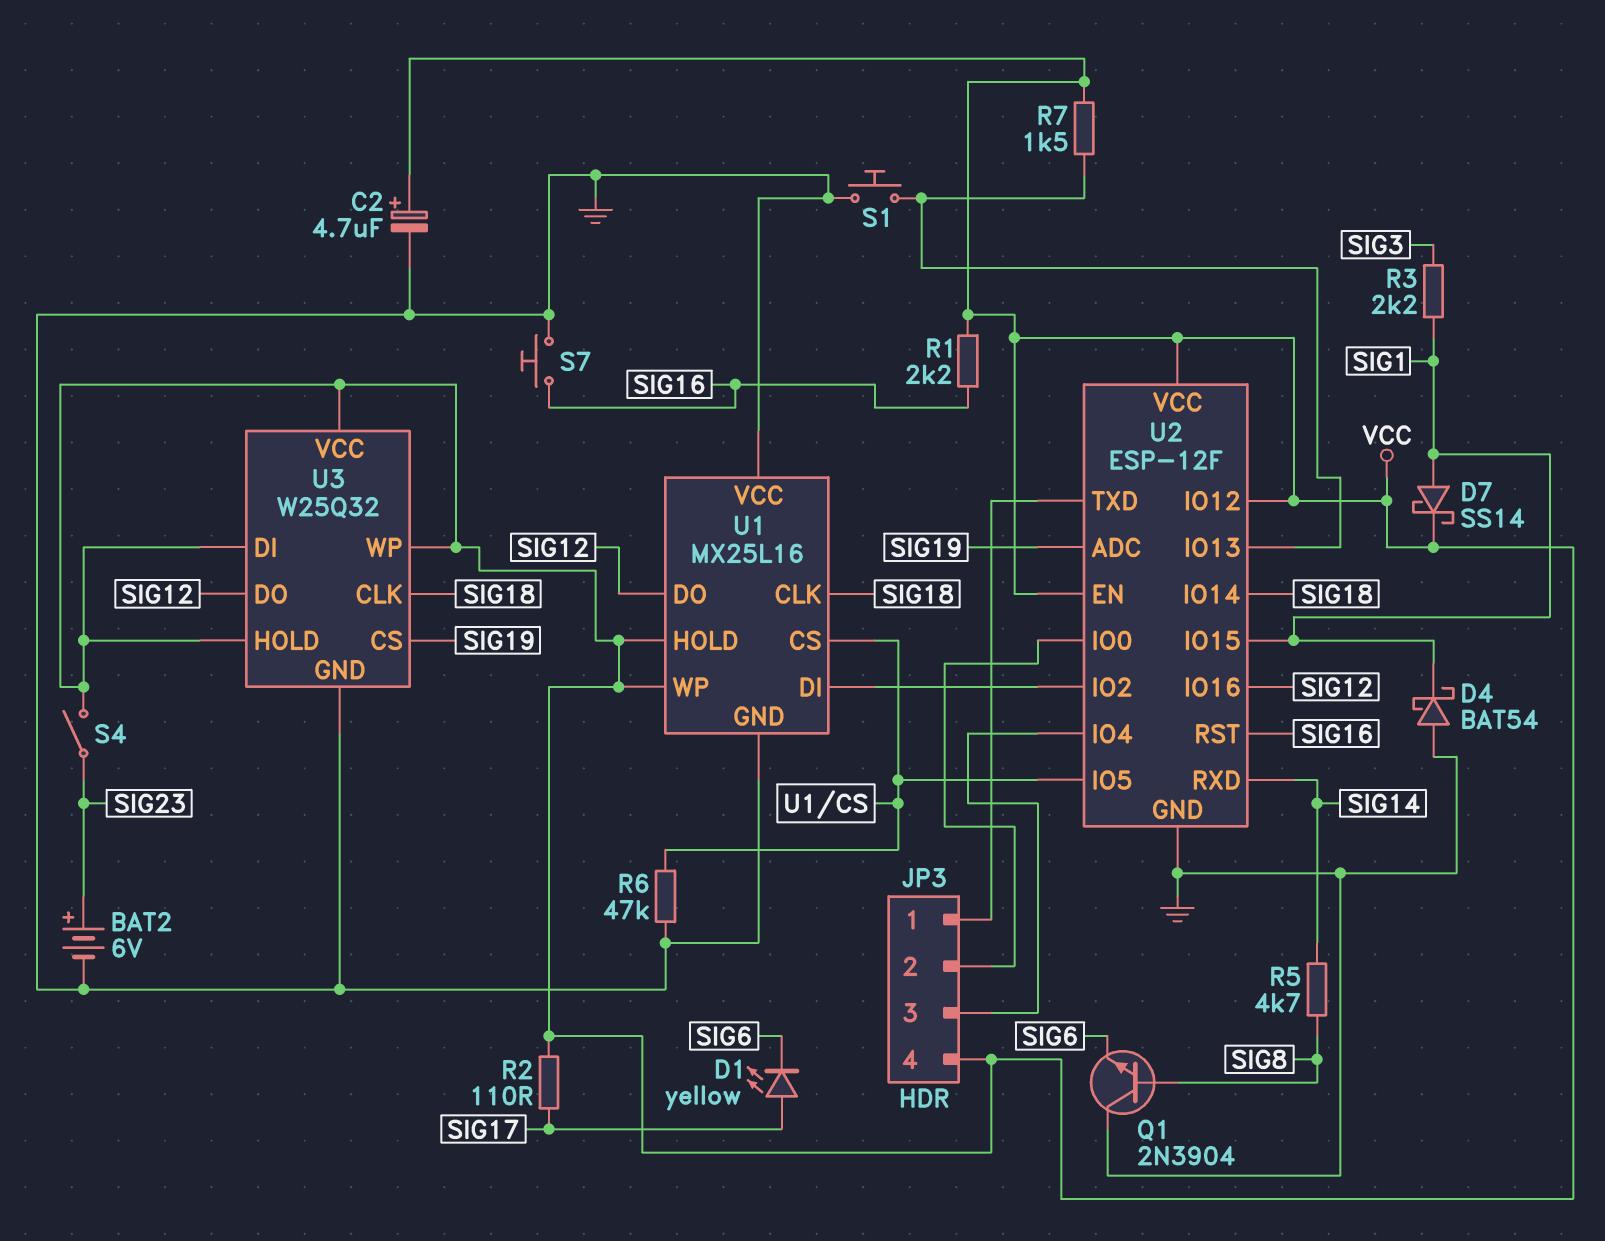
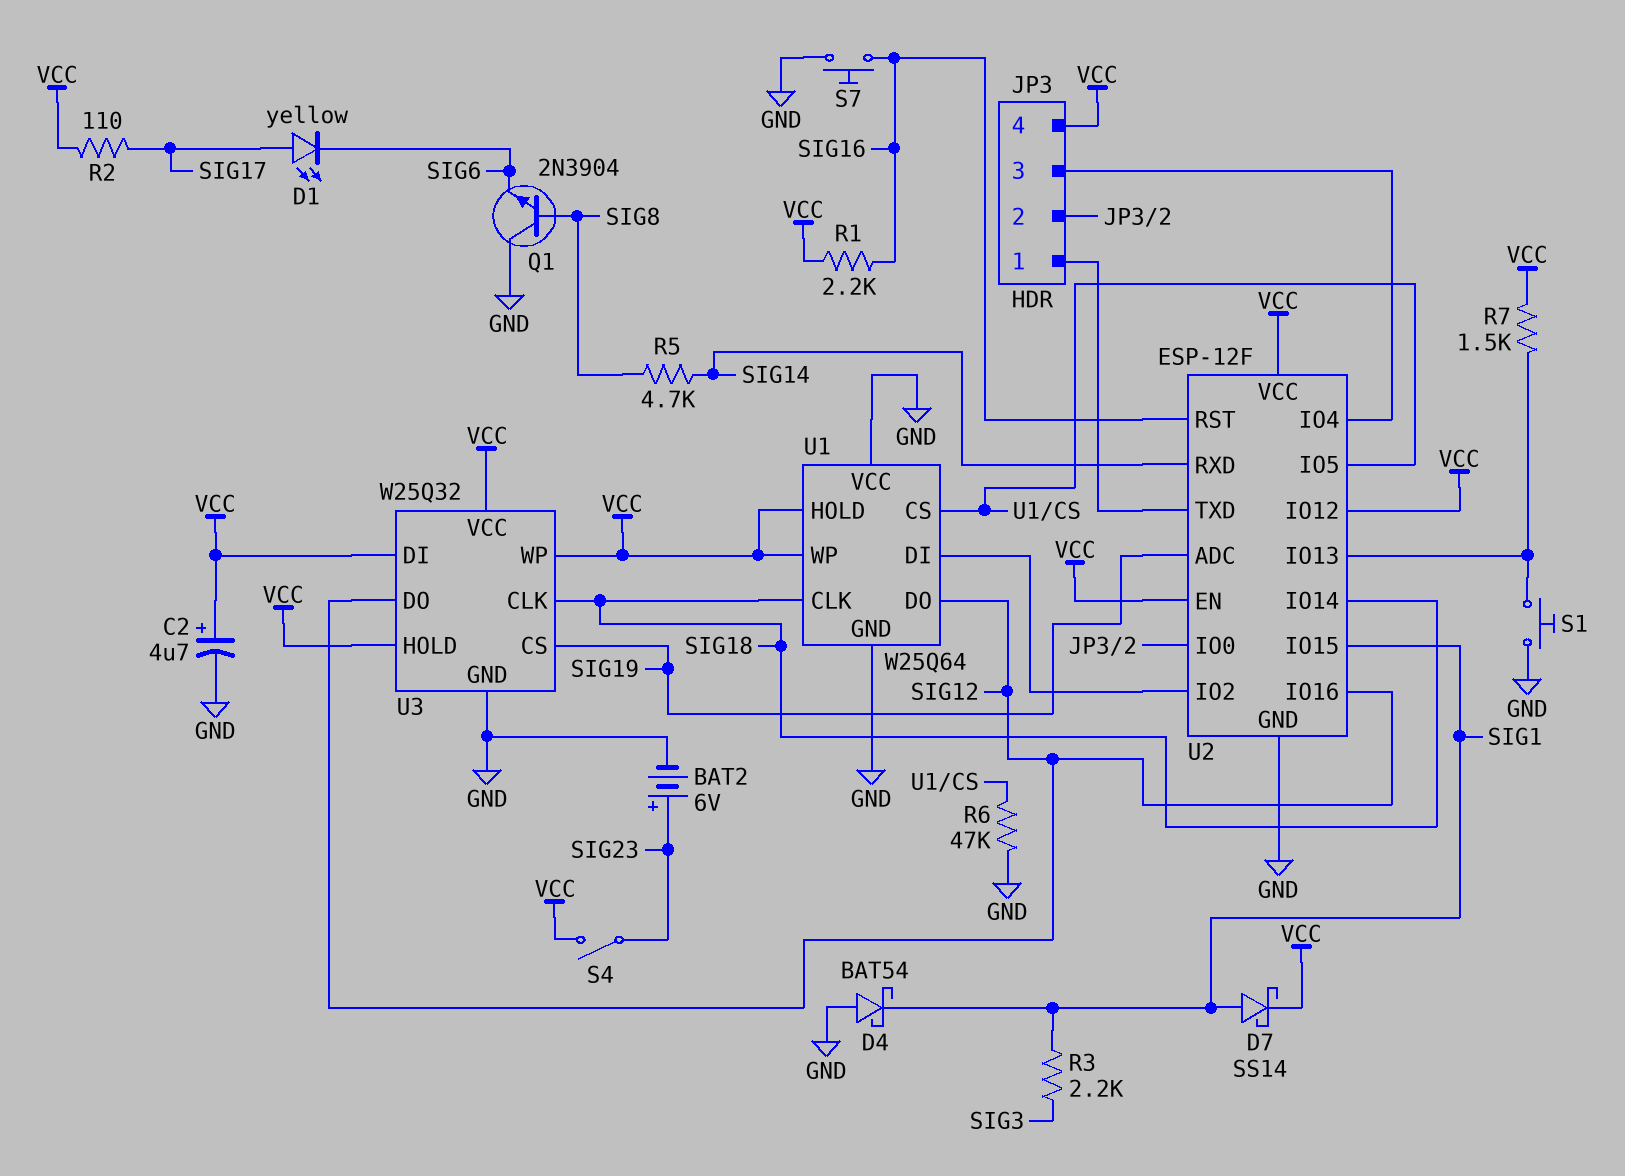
U1: MX25L16 -> W25Q64

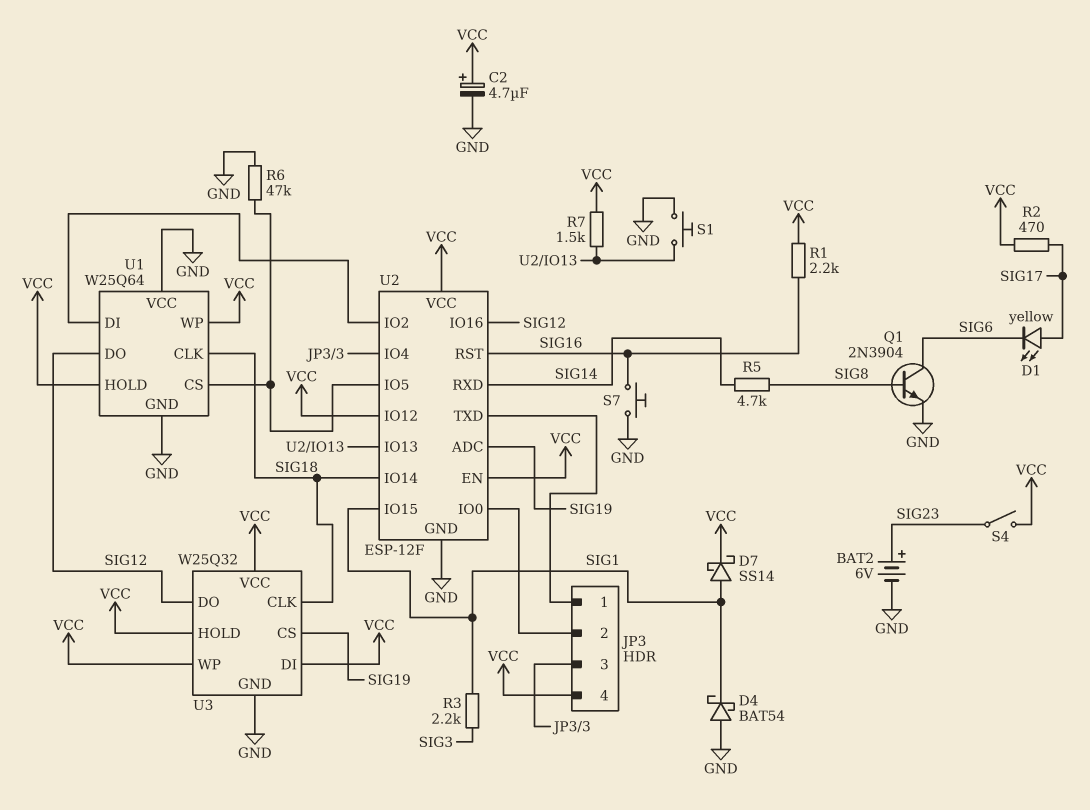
Q1: NPN 2N3904 (B SIG8, C GND, E SIG6) -> NPN 2N3904 (B SIG8, C SIG6, E GND)
R2: 110 (SIG17, VCC) -> 470 (SIG17, VCC)

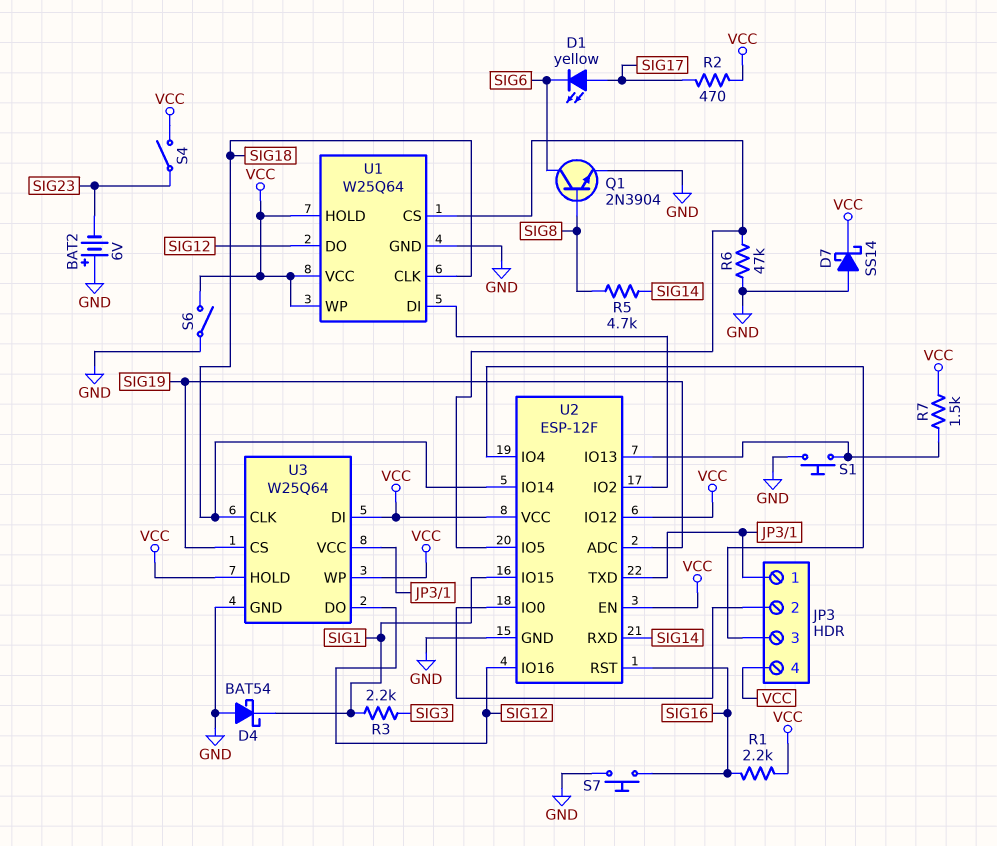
BAT2: 6V (plus SIG23, minus GND) -> 6V (plus GND, minus SIG23)
C2: 4.7uF (plus VCC, minus GND) -> none
D7: schottky SS14 (A SIG1, K VCC) -> schottky SS14 (A GND, K VCC)
S6: none -> switch (GND, VCC)
U1 pin VCC: GND -> VCC
U3: W25Q32 -> W25Q64
U3 pin VCC: VCC -> JP3/1

